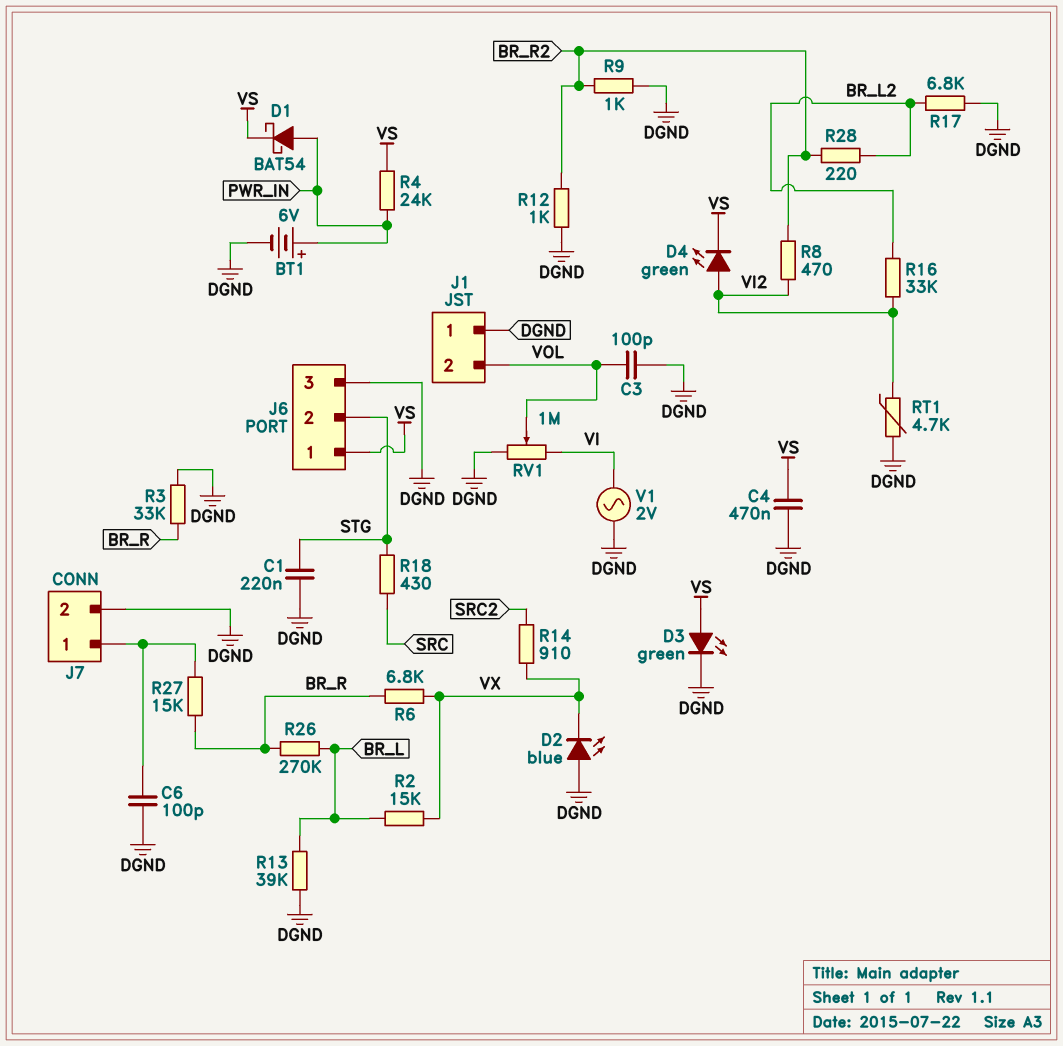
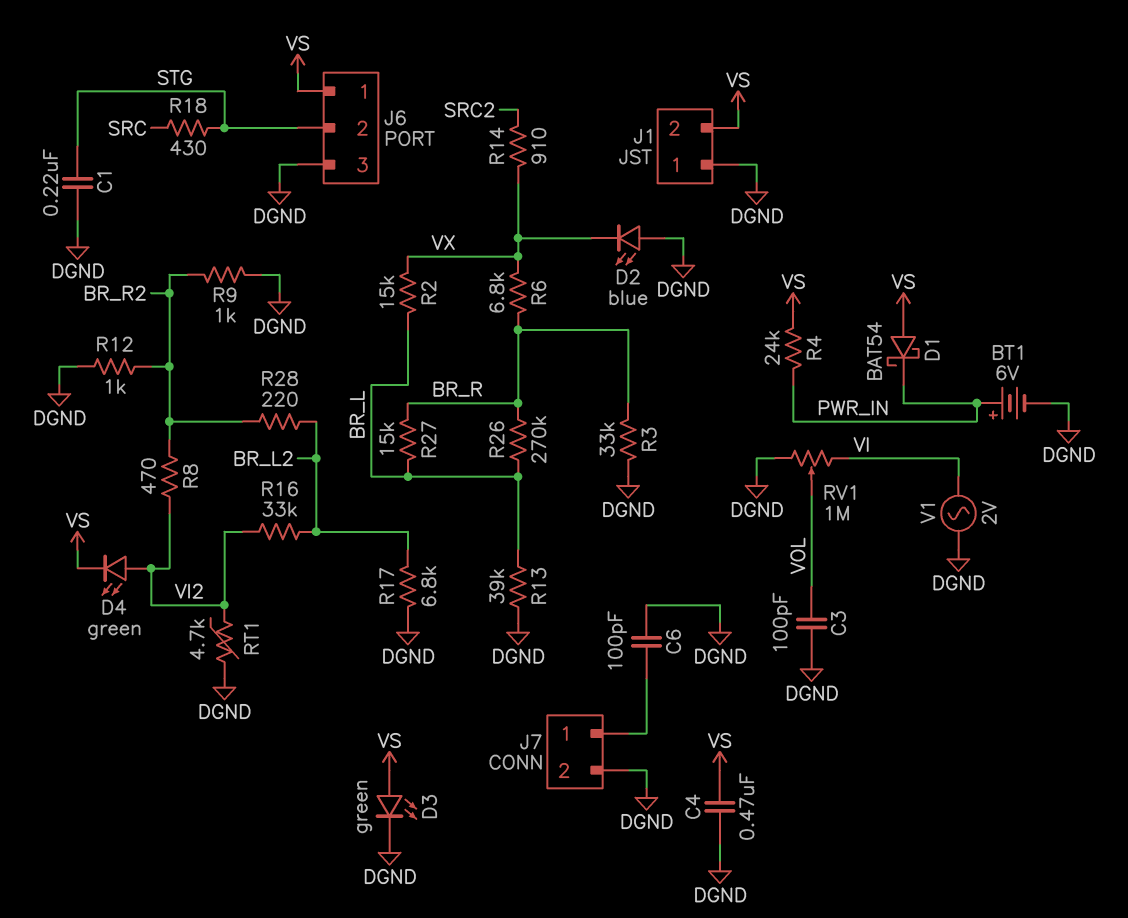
D1: schottky BAT54 (A PWR_IN, K VS) -> schottky BAT54 (A VS, K PWR_IN)
J1 pin 2: VOL -> VS
R27: 15k (BR_R, J7/1) -> 15k (BR_L, BR_R)

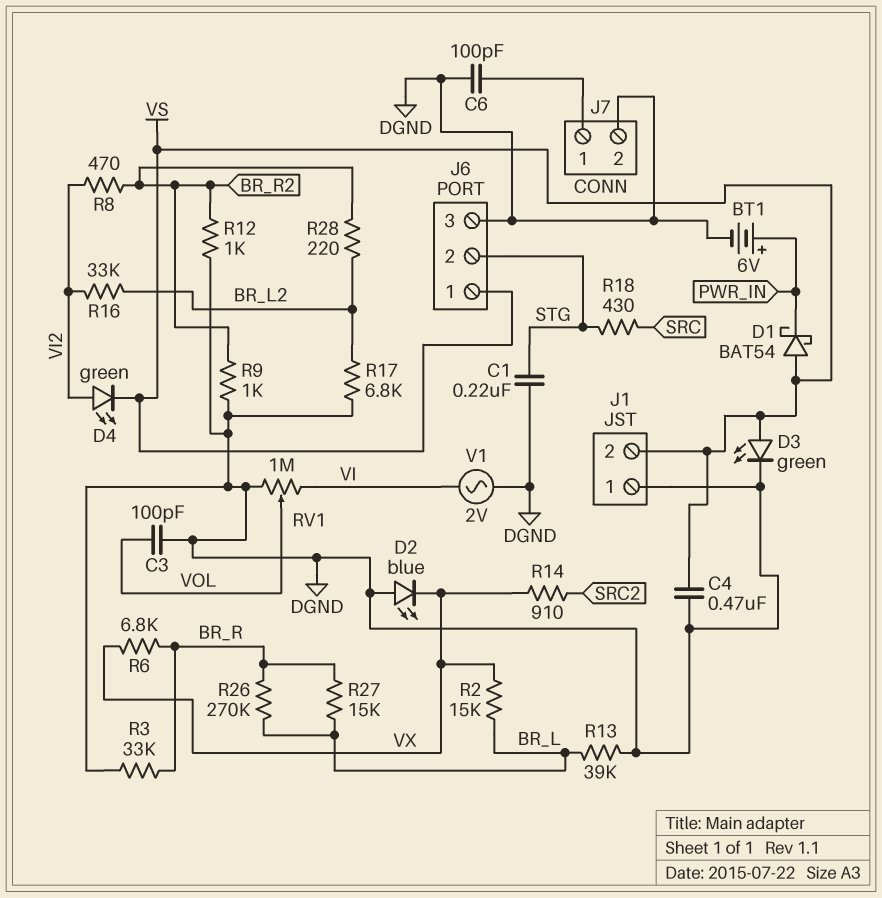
R4: 24k (PWR_IN, VS) -> none
RT1: 4.7k (DGND, VI2) -> none

